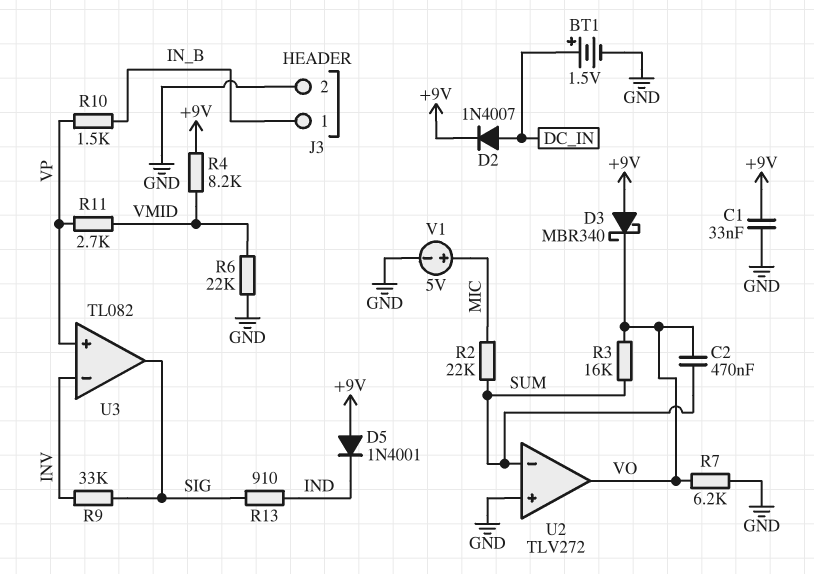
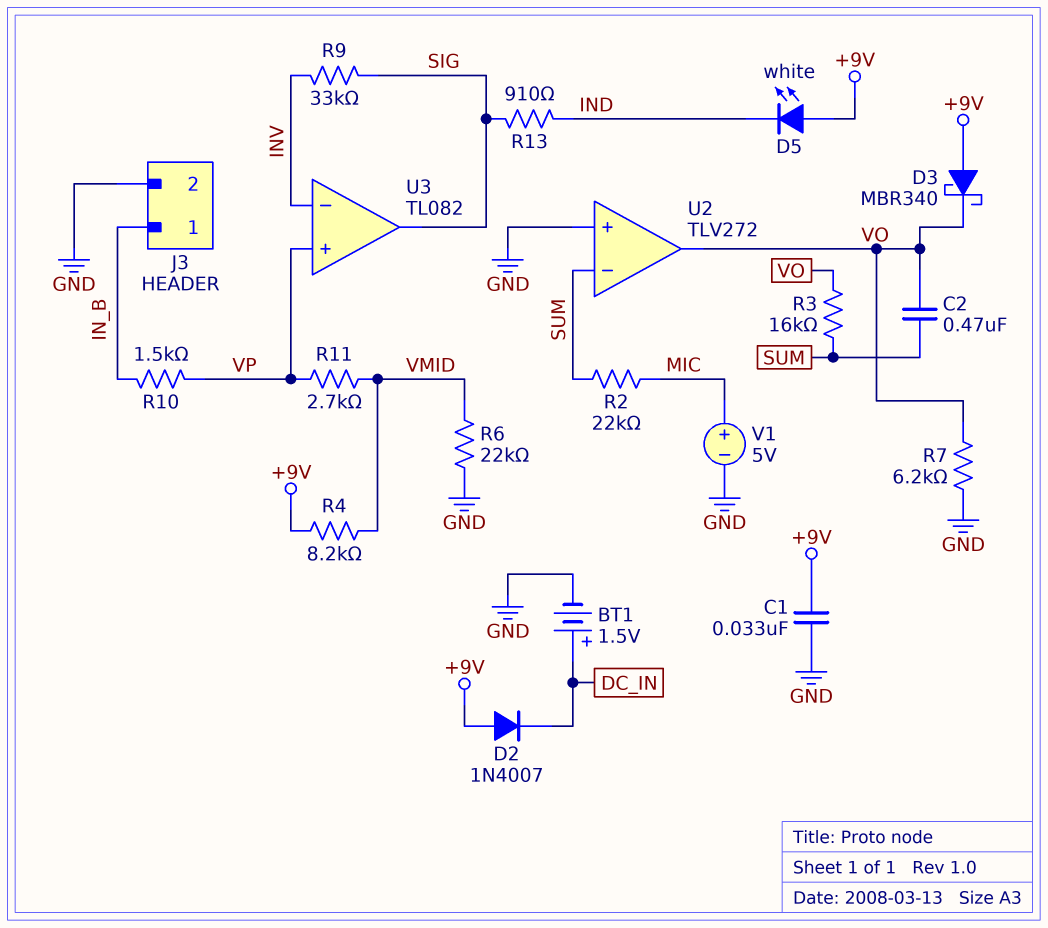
D2: diode 1N4007 (A DC_IN, K +9V) -> diode 1N4007 (A +9V, K DC_IN)
D5: diode 1N4001 (A +9V, K IND) -> LED white (A +9V, K IND)

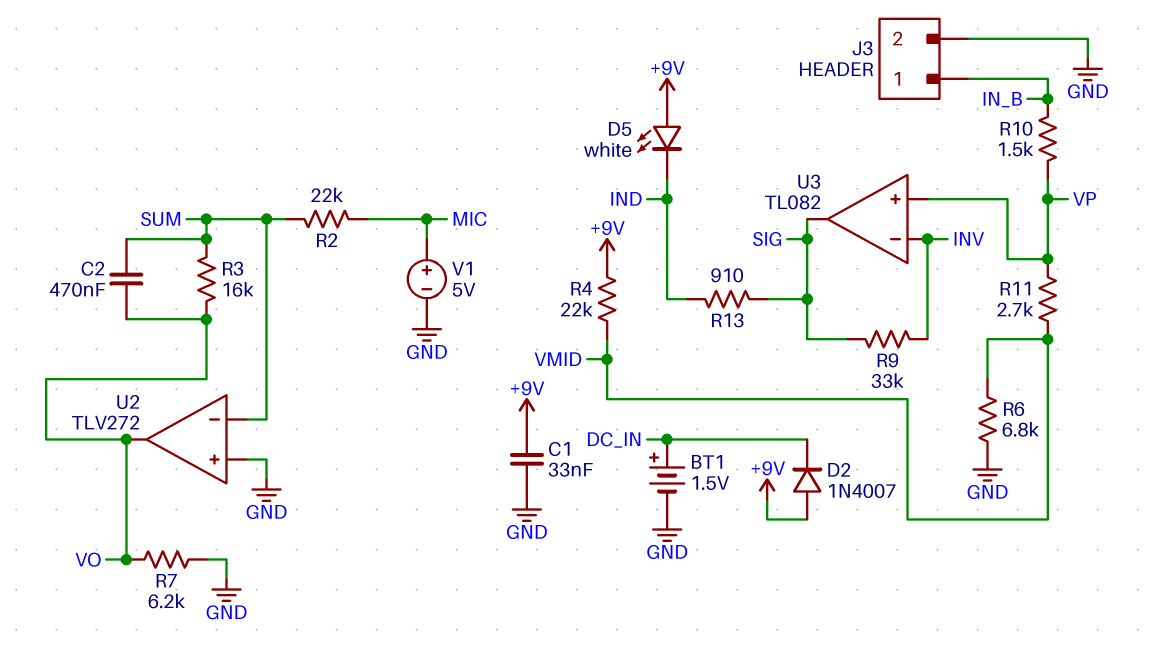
D3: schottky MBR340 (A +9V, K VO) -> none
R4: 8.2k (+9V, VMID) -> 22k (+9V, VMID)
R6: 22k (GND, VMID) -> 6.8k (GND, VMID)

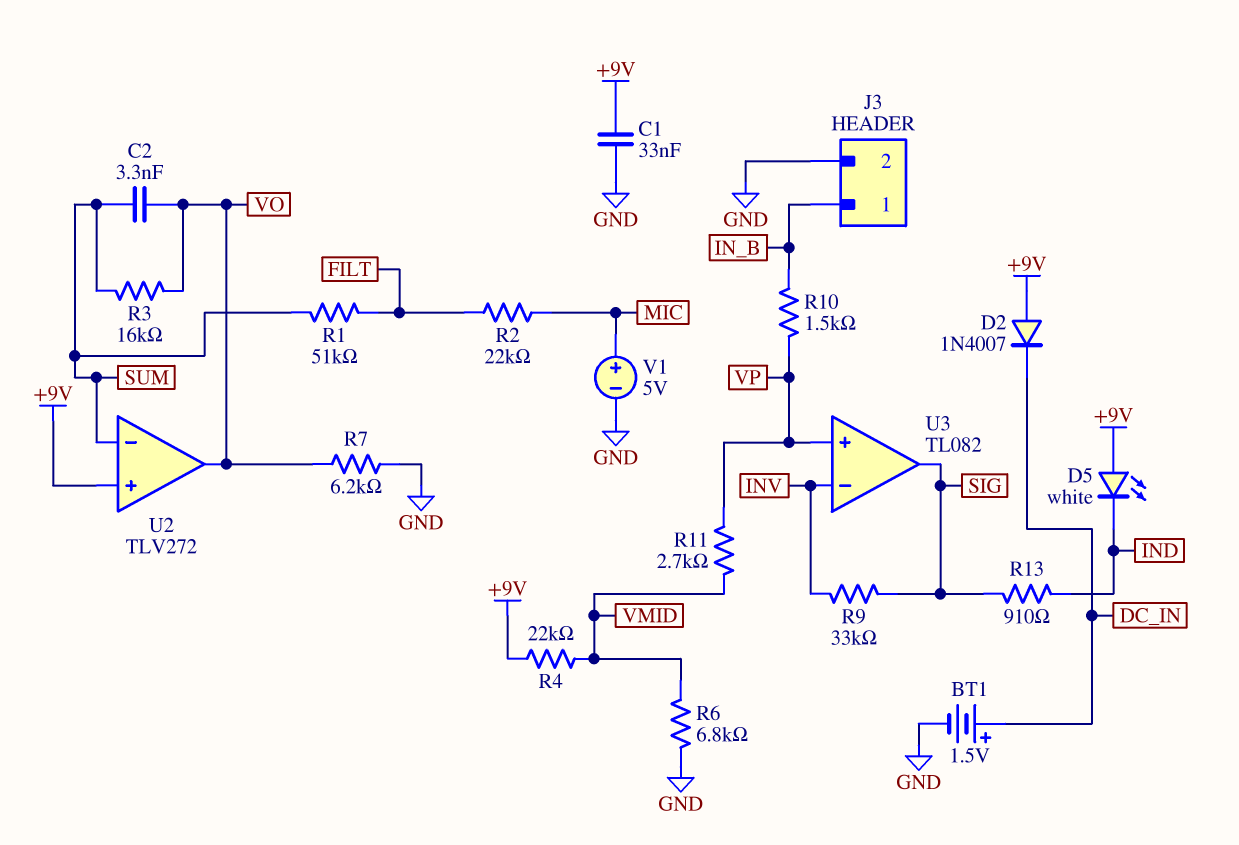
C2: 470nF (SUM, VO) -> 3.3nF (SUM, VO)
R1: none -> 51k (FILT, SUM)
R2: 22k (MIC, SUM) -> 22k (FILT, MIC)
U2 pin in+: GND -> +9V

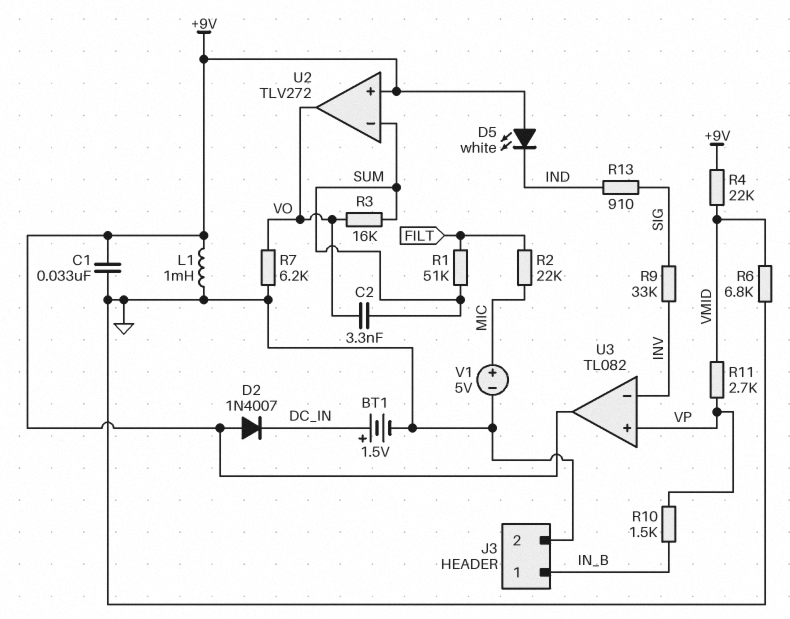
L1: none -> 1mH (+9V, GND)
U3 pin out: SIG -> +9V

